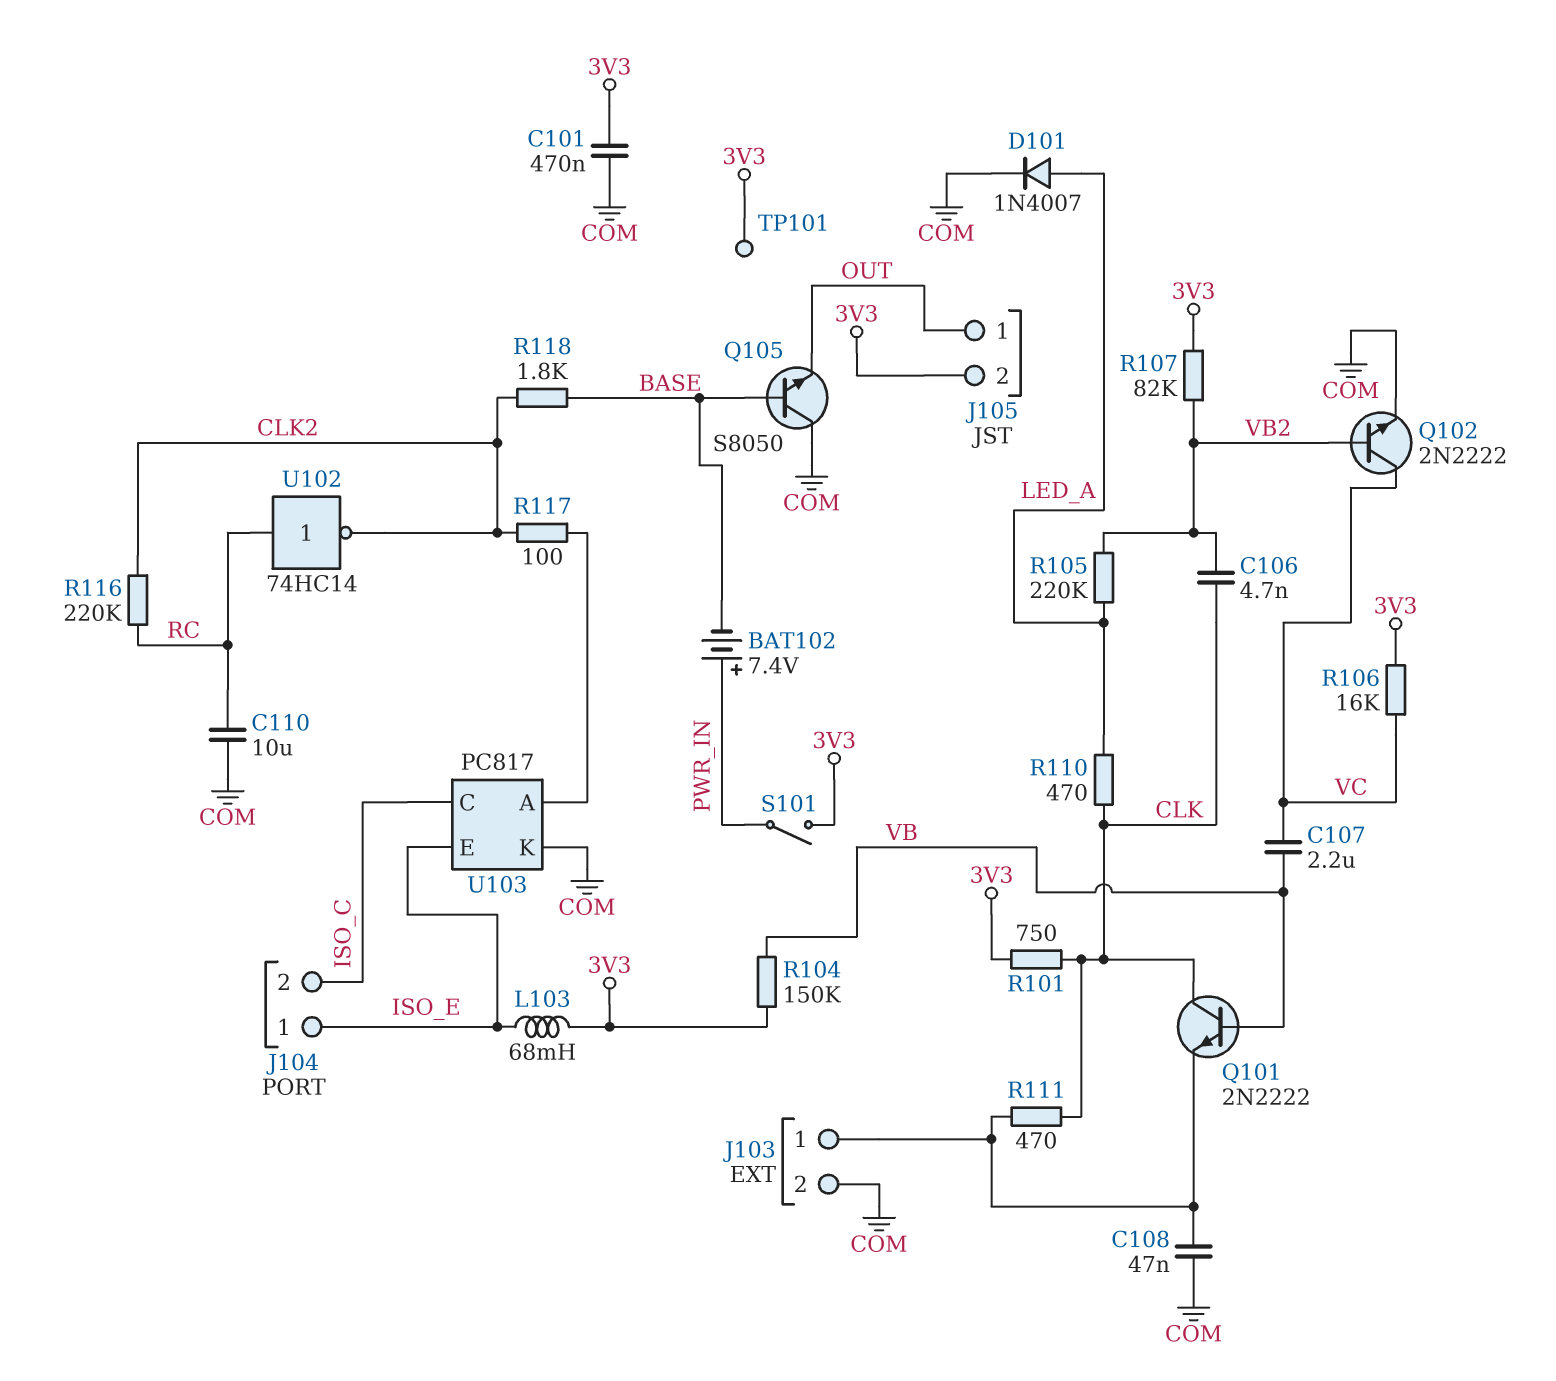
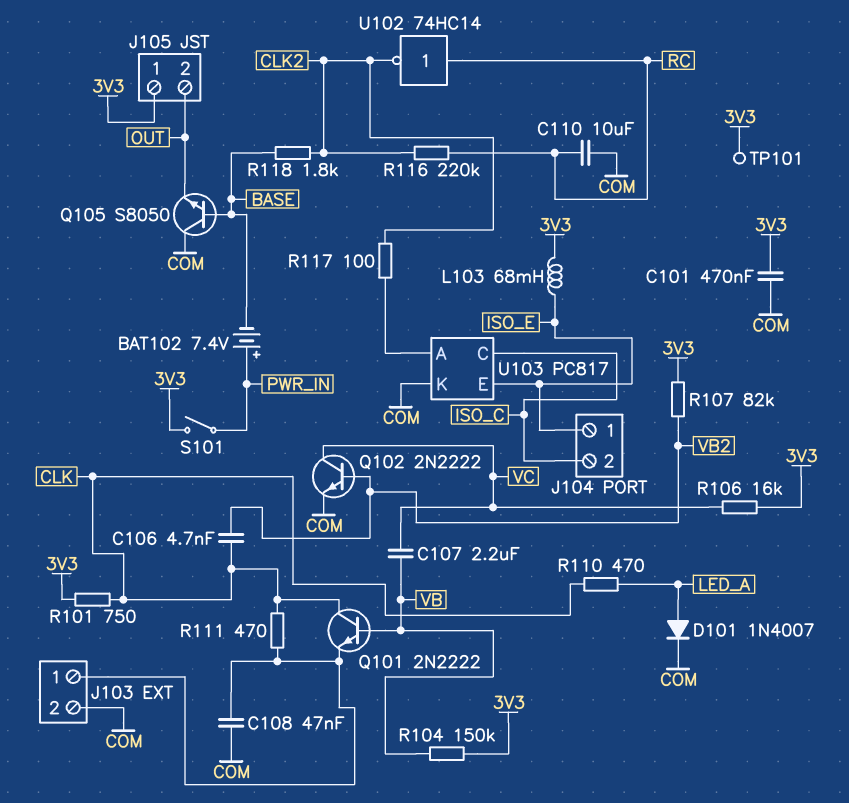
J105 pin 1: OUT -> 3V3
J105 pin 2: 3V3 -> OUT
R105: 220k (LED_A, VB2) -> none

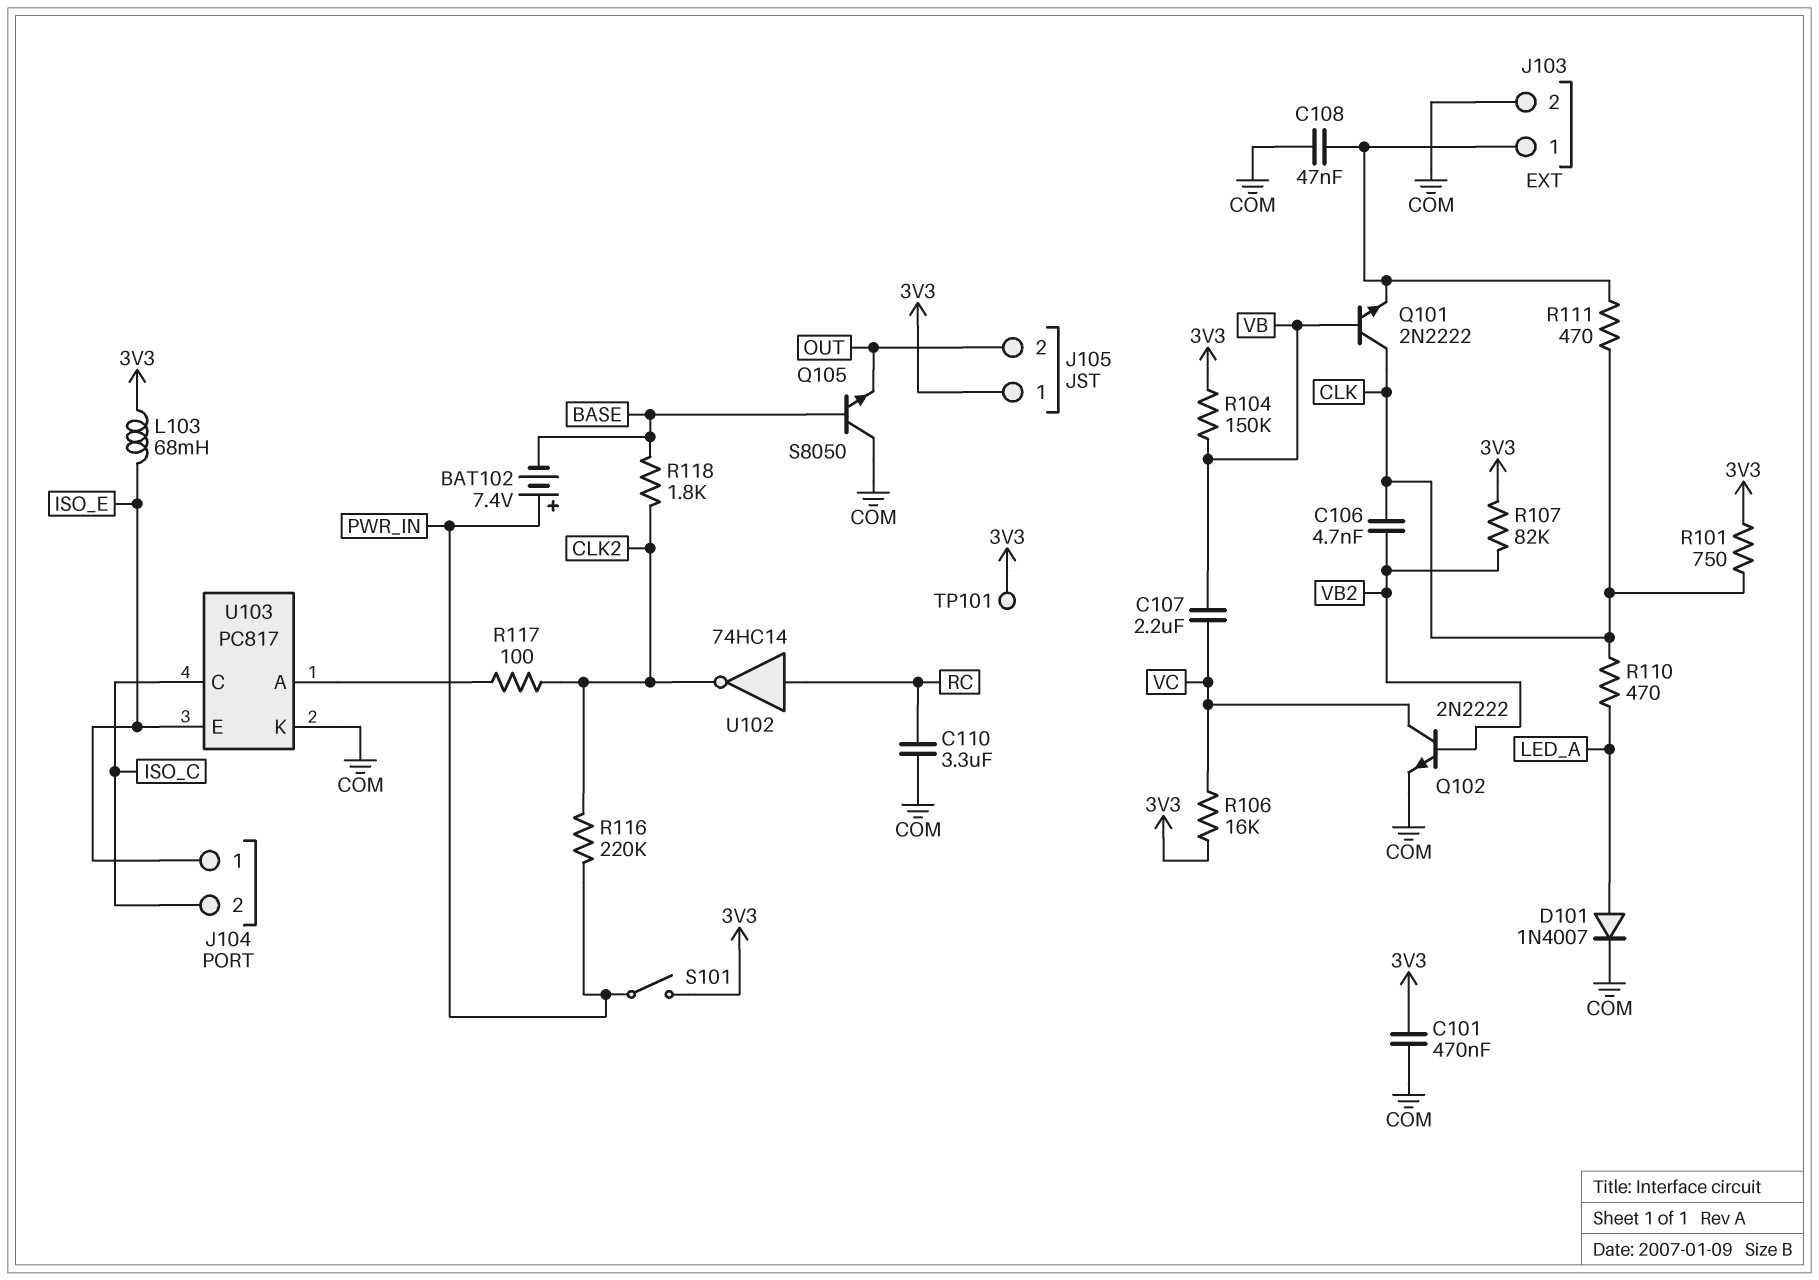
C110: 10uF (COM, RC) -> 3.3uF (COM, RC)
R116: 220k (CLK2, RC) -> 220k (CLK2, PWR_IN)

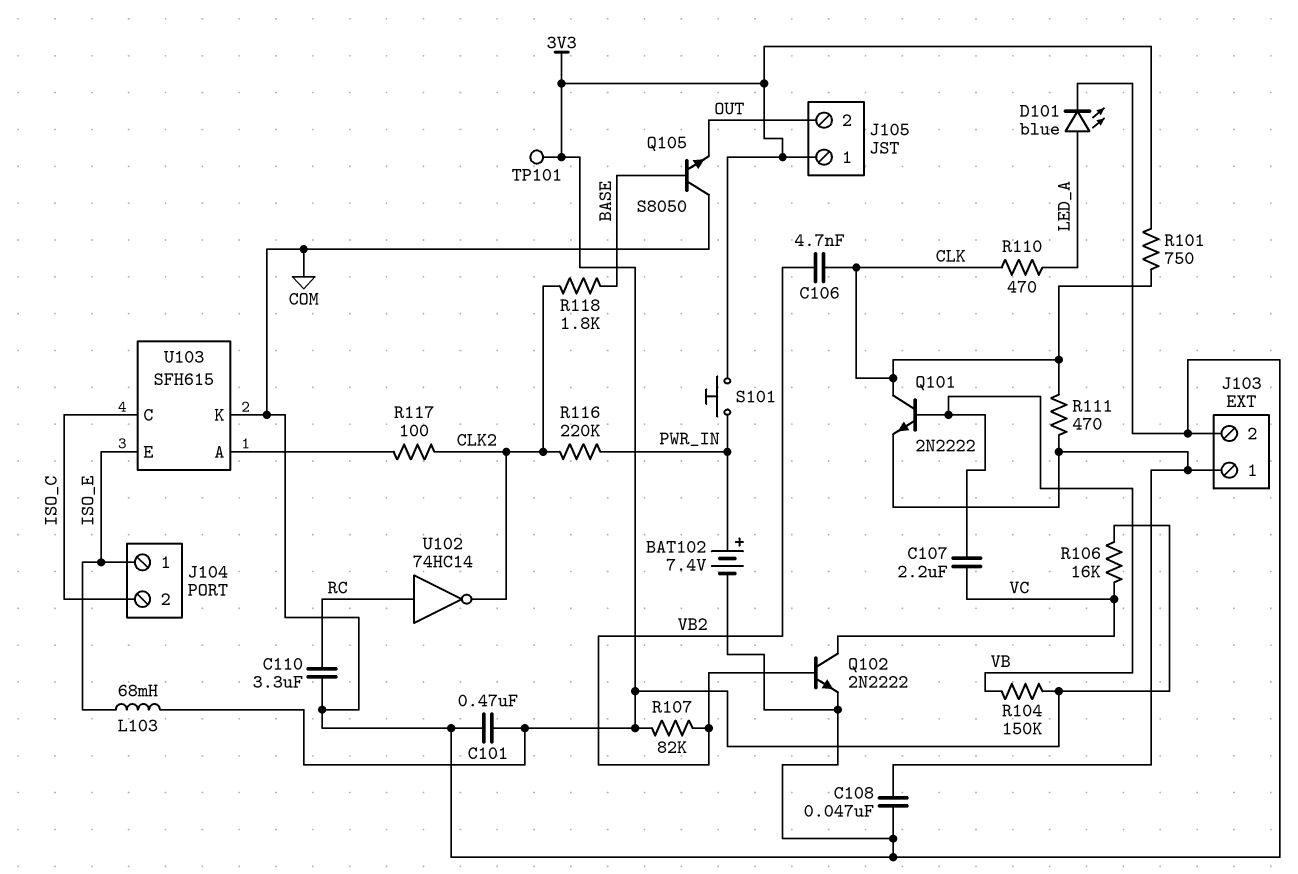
BAT102: 7.4V (plus PWR_IN, minus BASE) -> 7.4V (plus PWR_IN, minus COM)
D101: diode 1N4007 (A LED_A, K COM) -> LED blue (A LED_A, K COM)
S101: switch (3V3, PWR_IN) -> button (3V3, PWR_IN)
U103: PC817 -> SFH615

